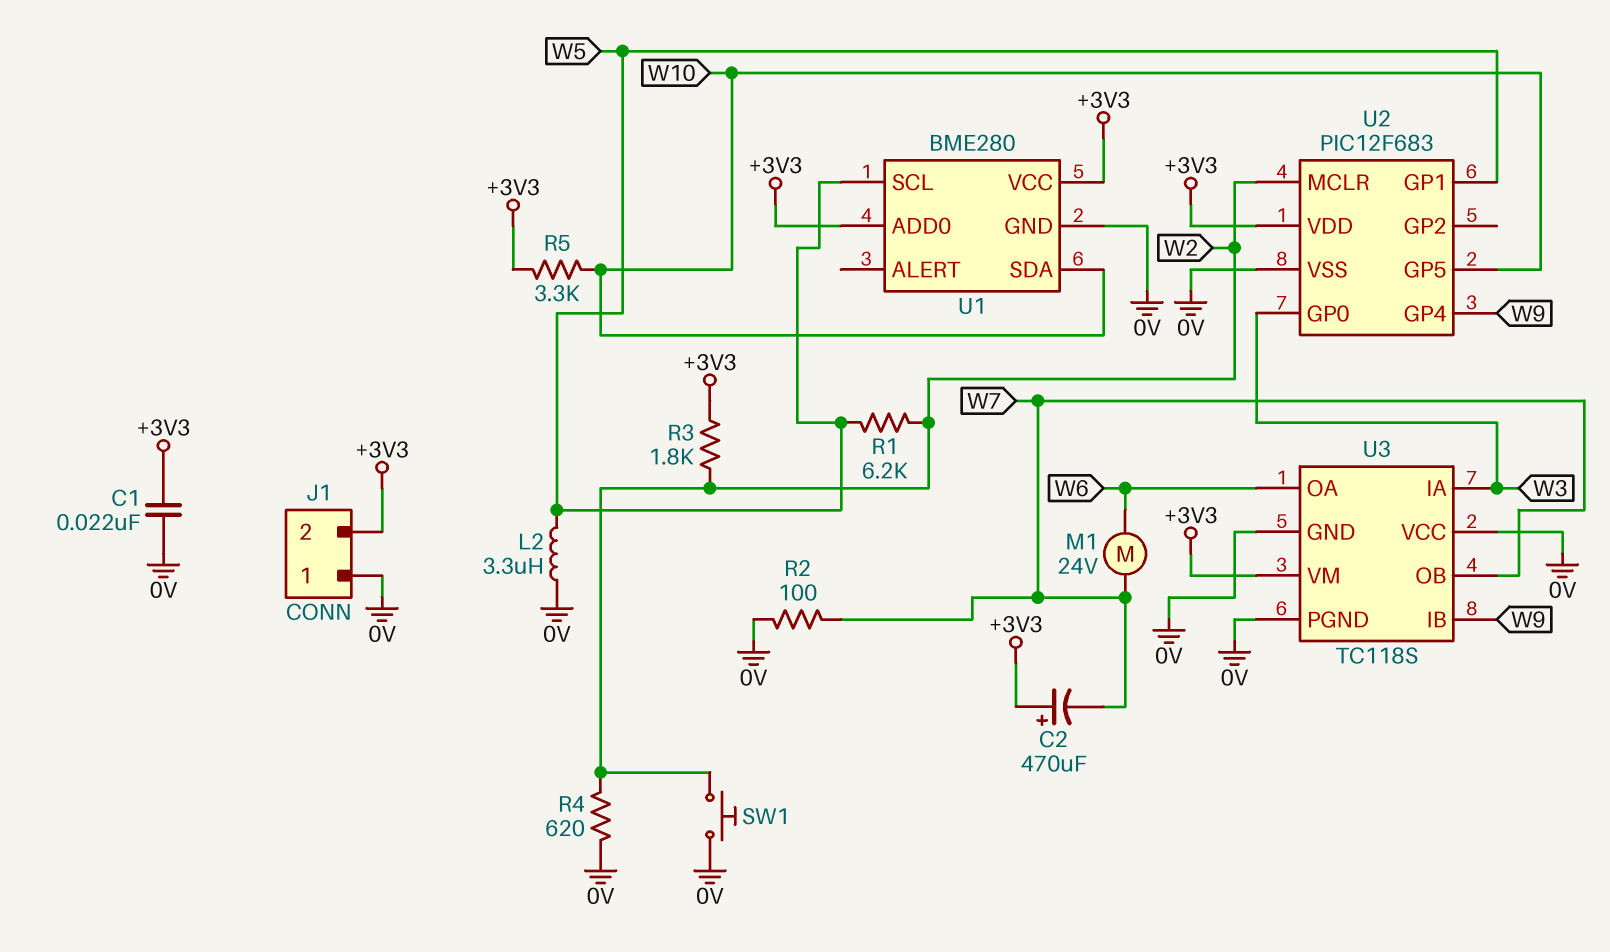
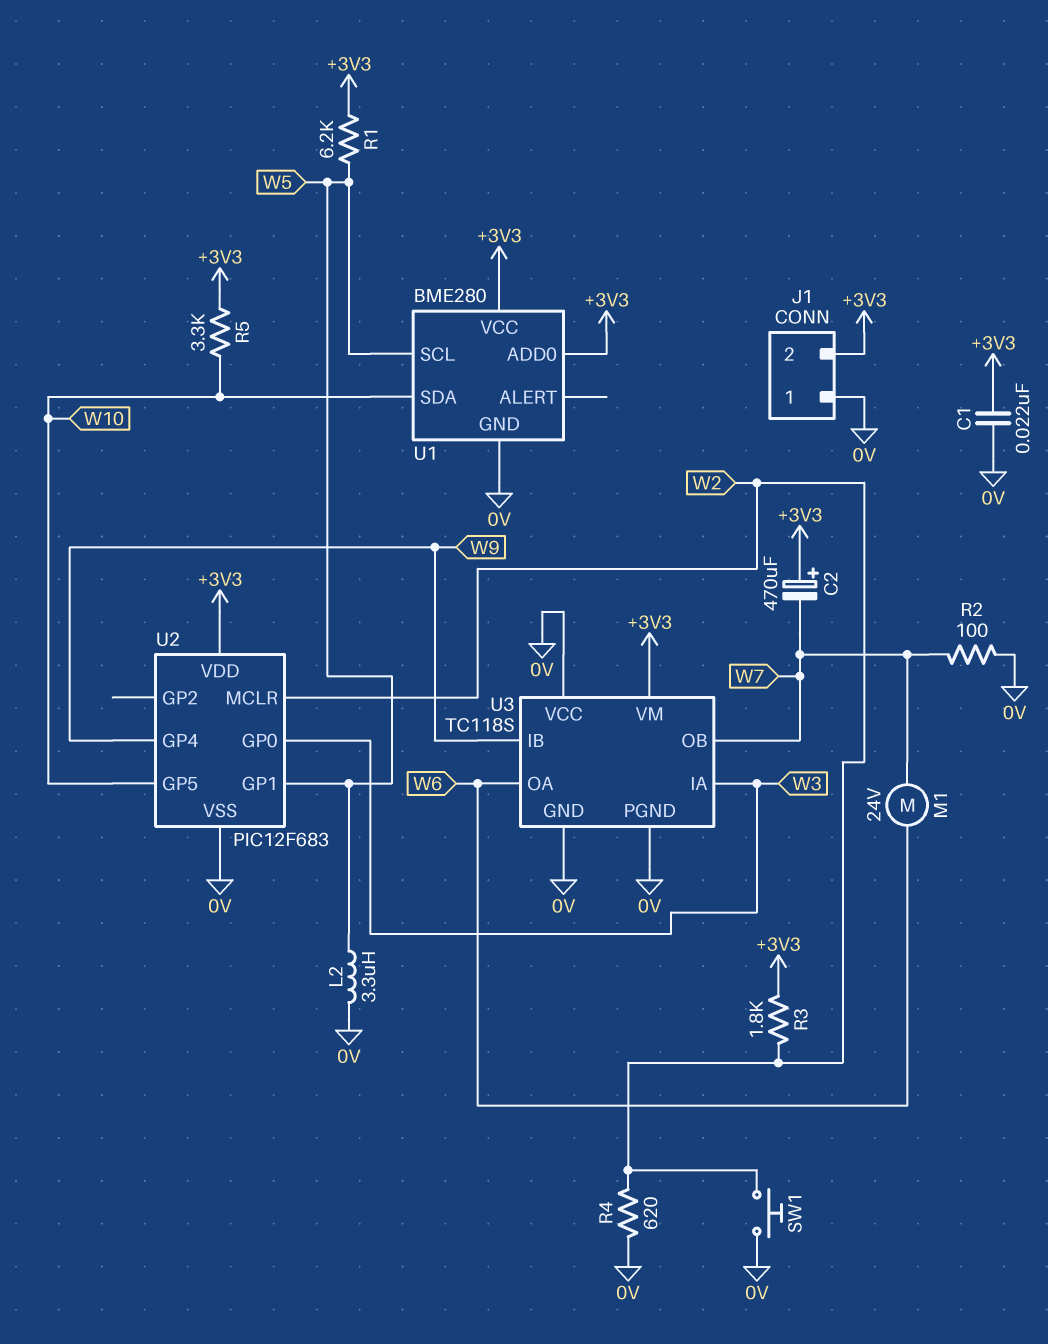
R1: 6.2k (W2, W5) -> 6.2k (+3V3, W5)

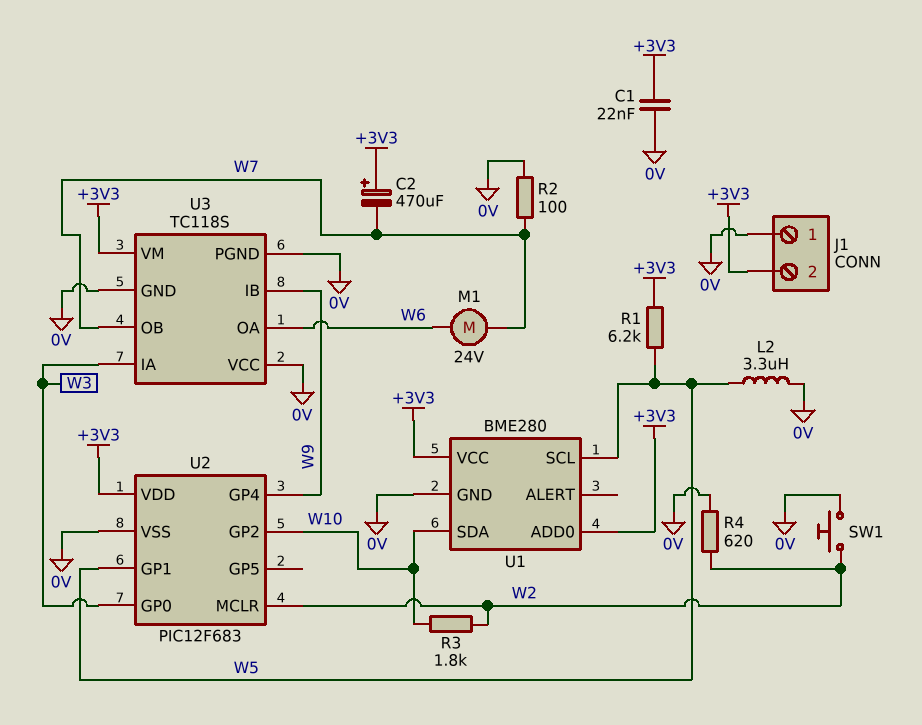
R3: 1.8k (+3V3, W2) -> 1.8k (W2, W10)
R5: 3.3k (+3V3, W10) -> none
U2 pin GP2: none -> W10
U2 pin GP5: W10 -> none

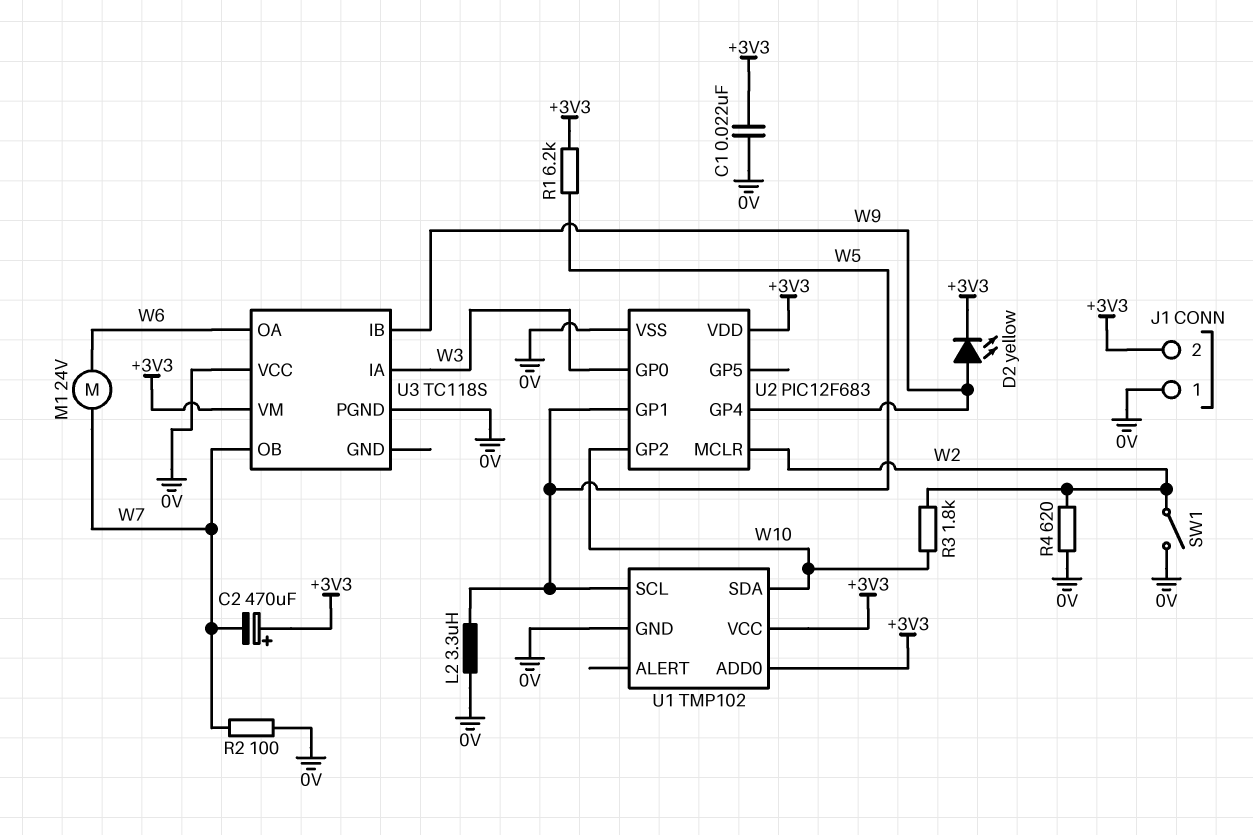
D2: none -> LED yellow (A W9, K +3V3)
SW1: button (0V, W2) -> switch (0V, W2)
U1: BME280 -> TMP102
U3 pin GND: 0V -> none

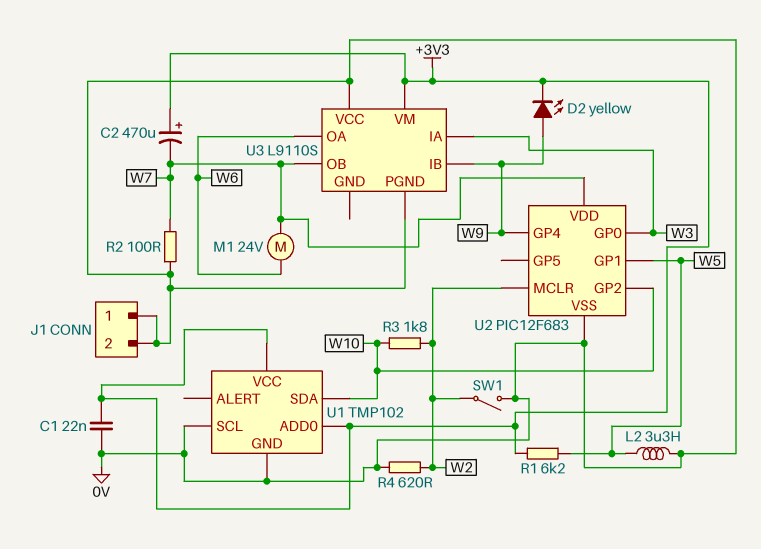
J1 pin 2: +3V3 -> 0V
U1 pin SCL: W5 -> 0V
U2 pin VDD: +3V3 -> W7
U3: TC118S -> L9110S

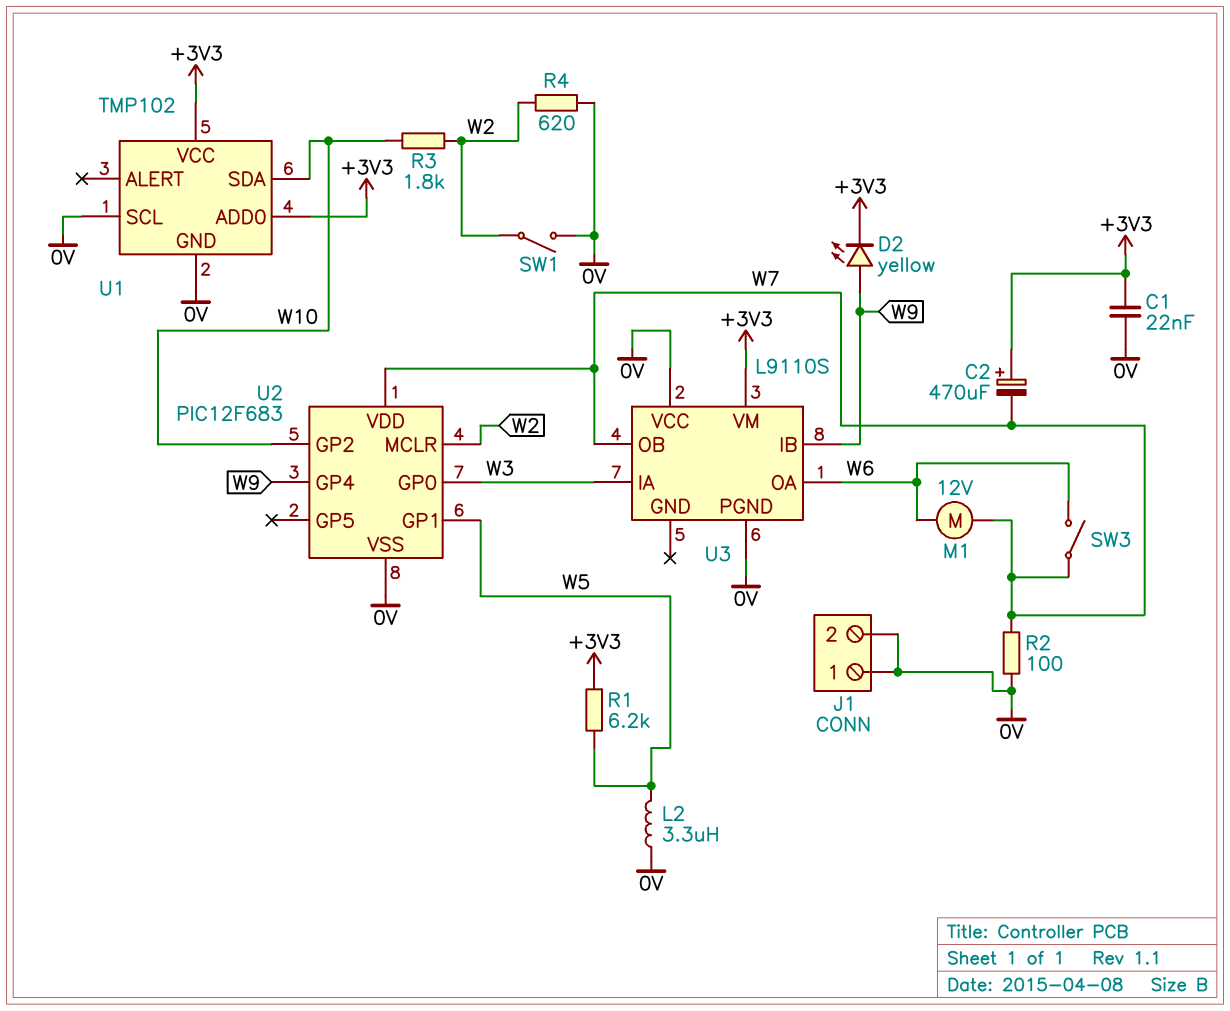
M1: motor 24V (W6, W7) -> motor 12V (W6, W7)
SW3: none -> switch (W6, W7)

